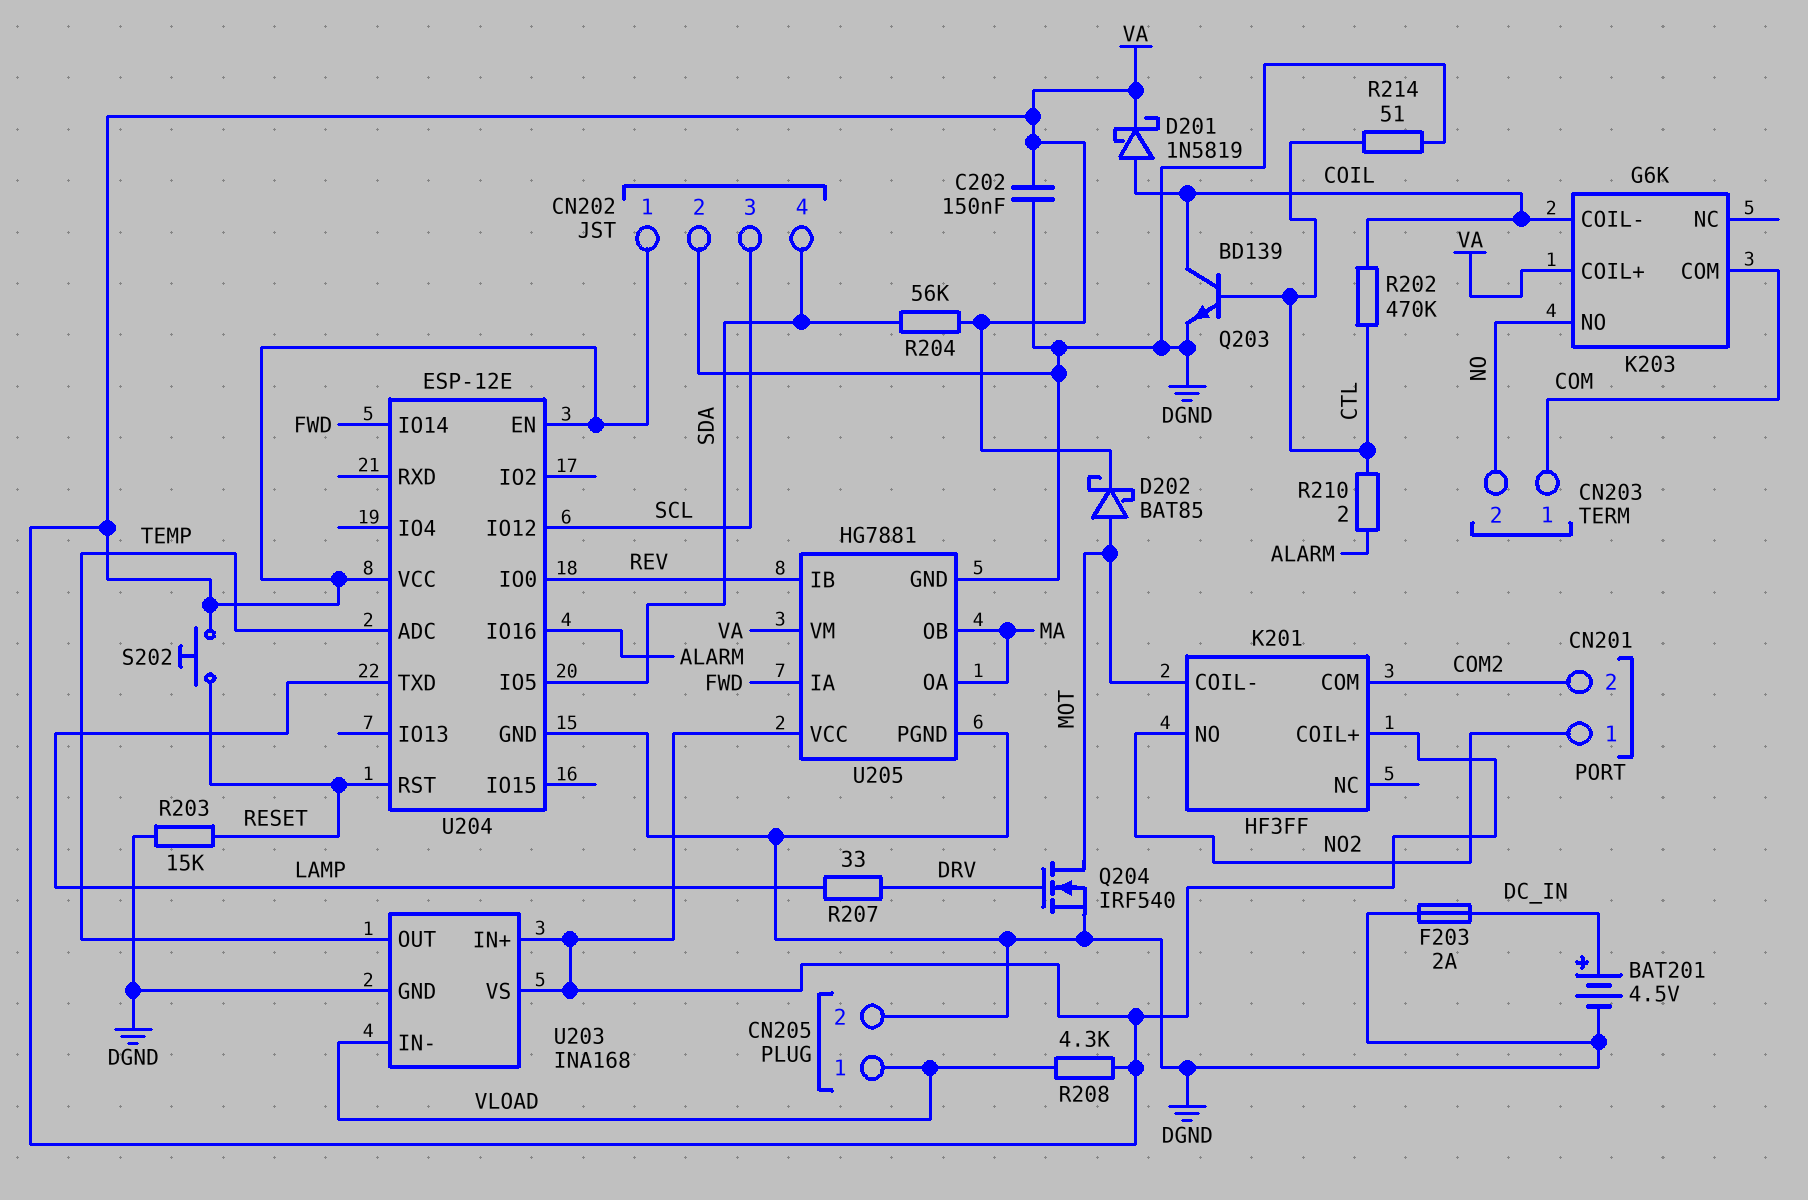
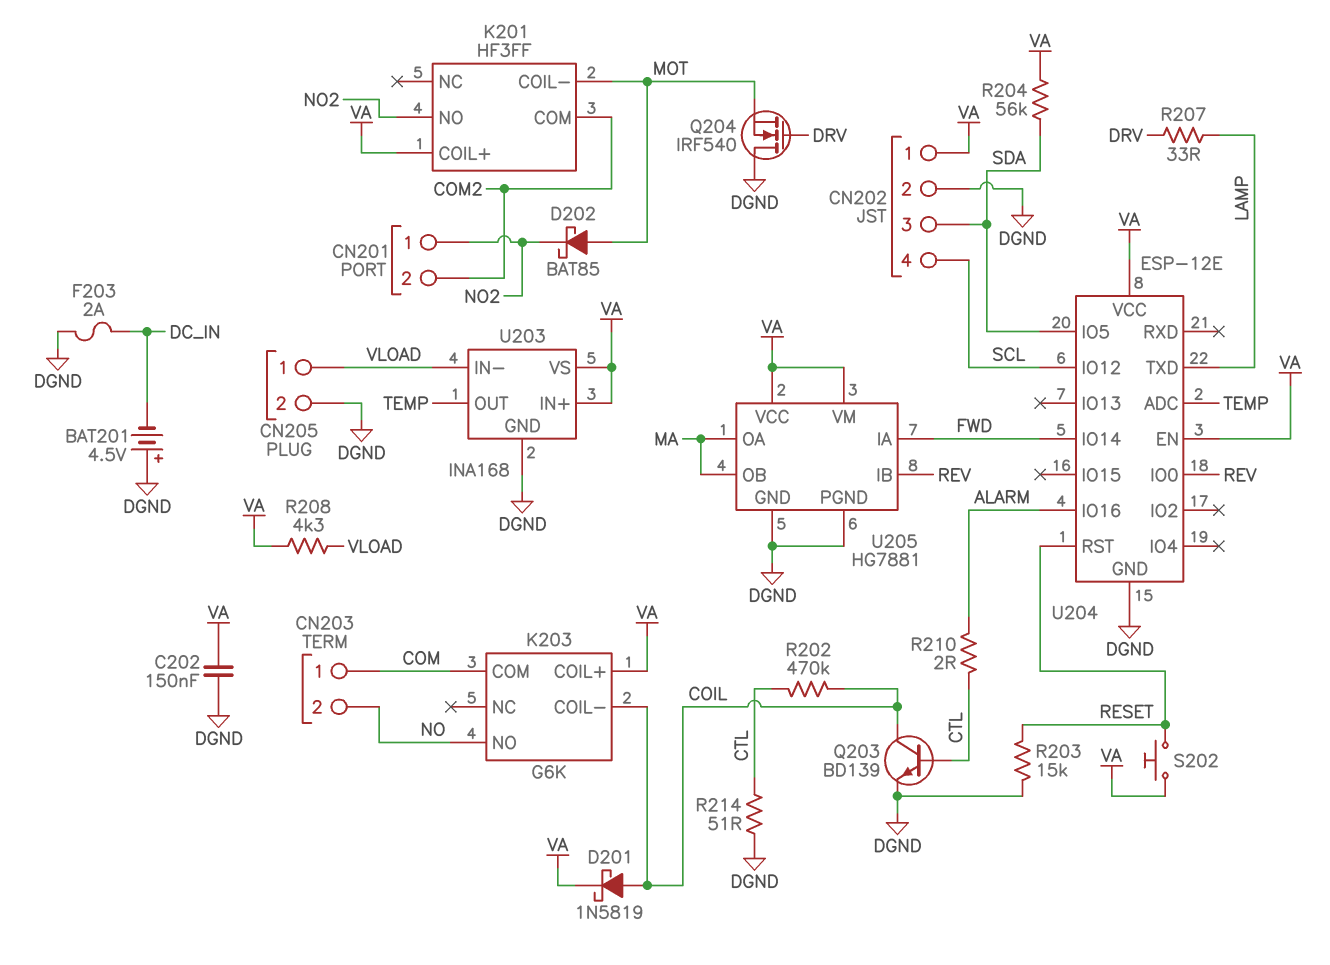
BAT201: 4.5V (plus DC_IN, minus DGND) -> 4.5V (plus DGND, minus DC_IN)
CN202 pin 3: SCL -> SDA
CN202 pin 4: SDA -> SCL
D202: schottky BAT85 (A MOT, K VA) -> schottky BAT85 (A MOT, K NO2)
Q204: NMOS IRF540 (G DRV, D MOT, S DGND) -> NMOS IRF540 (G DRV, D DGND, S MOT)

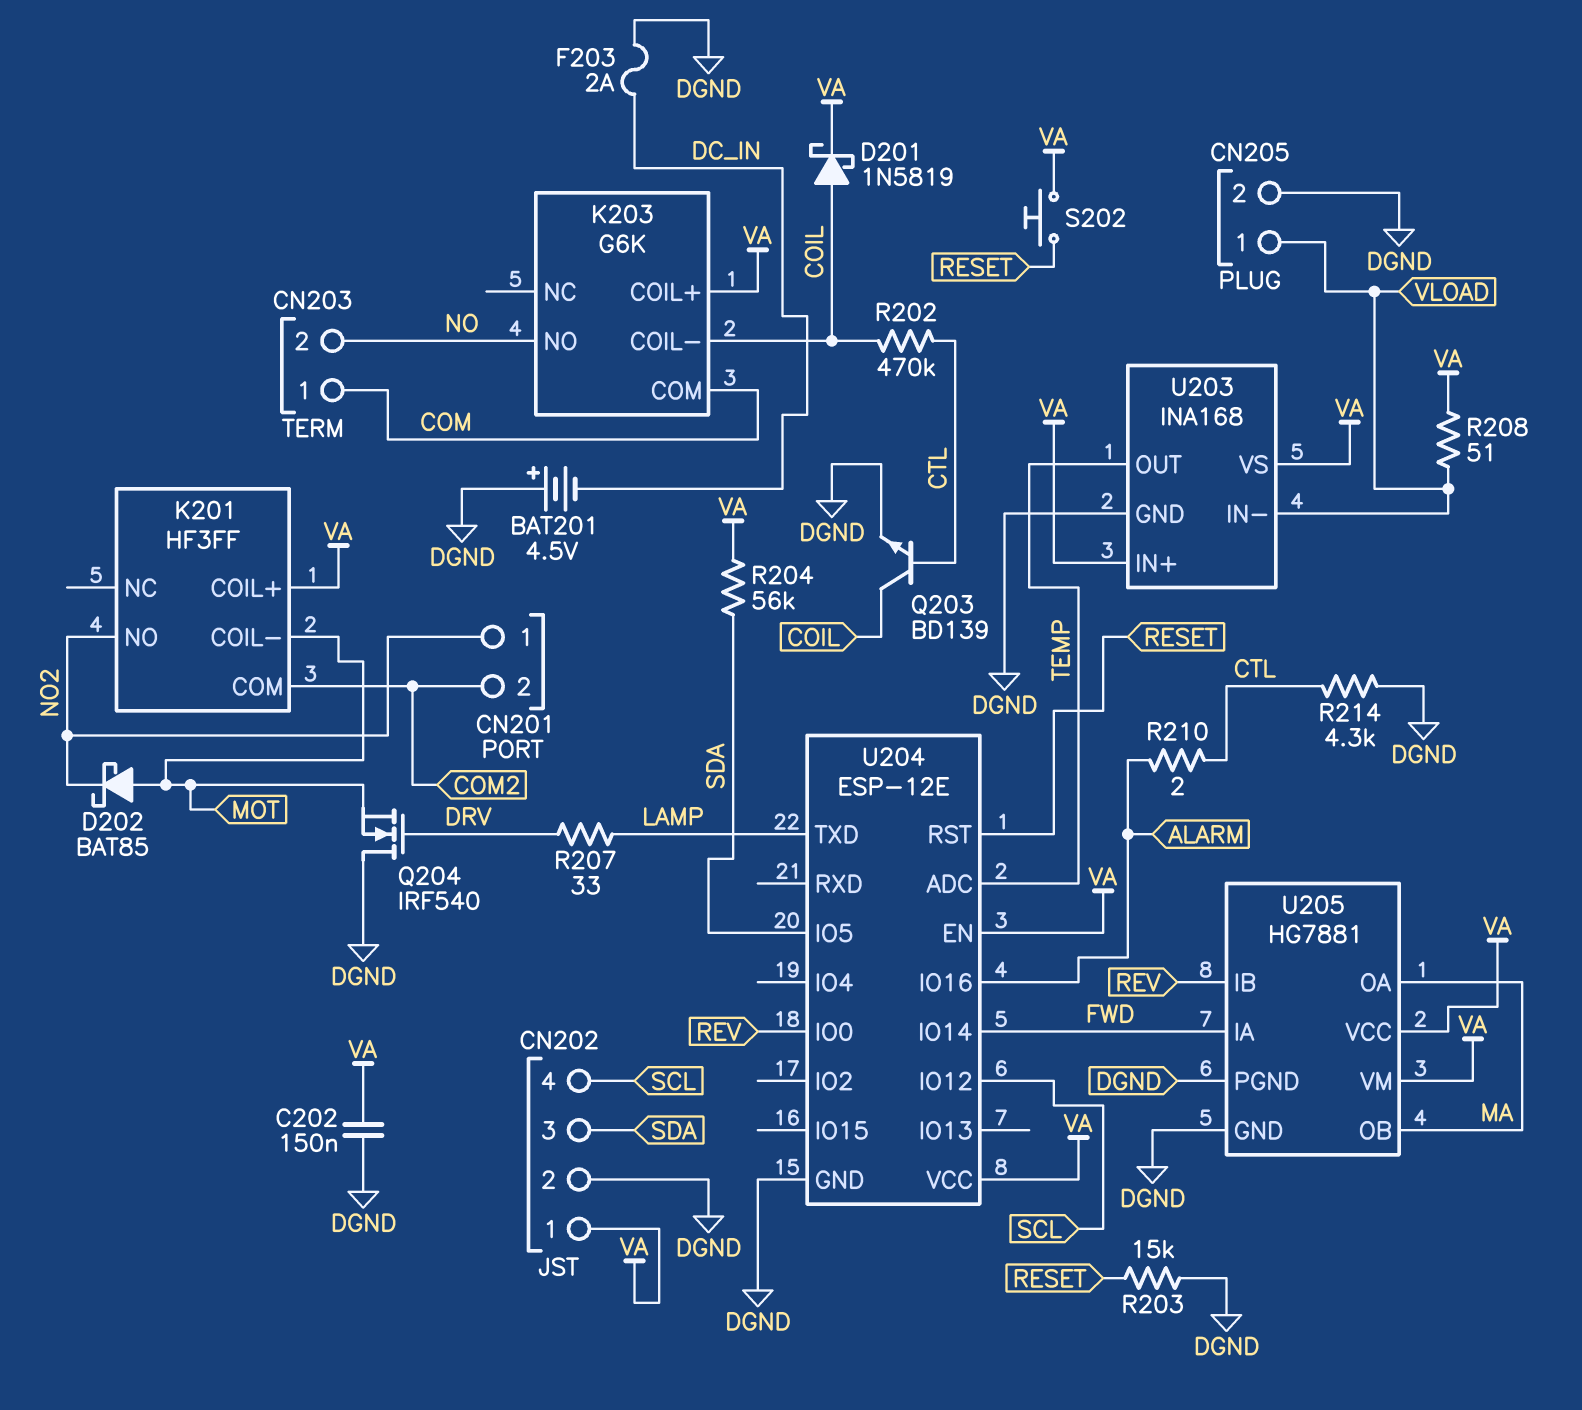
R208: 4.3k (VA, VLOAD) -> 51 (VA, VLOAD)
R214: 51 (CTL, DGND) -> 4.3k (CTL, DGND)

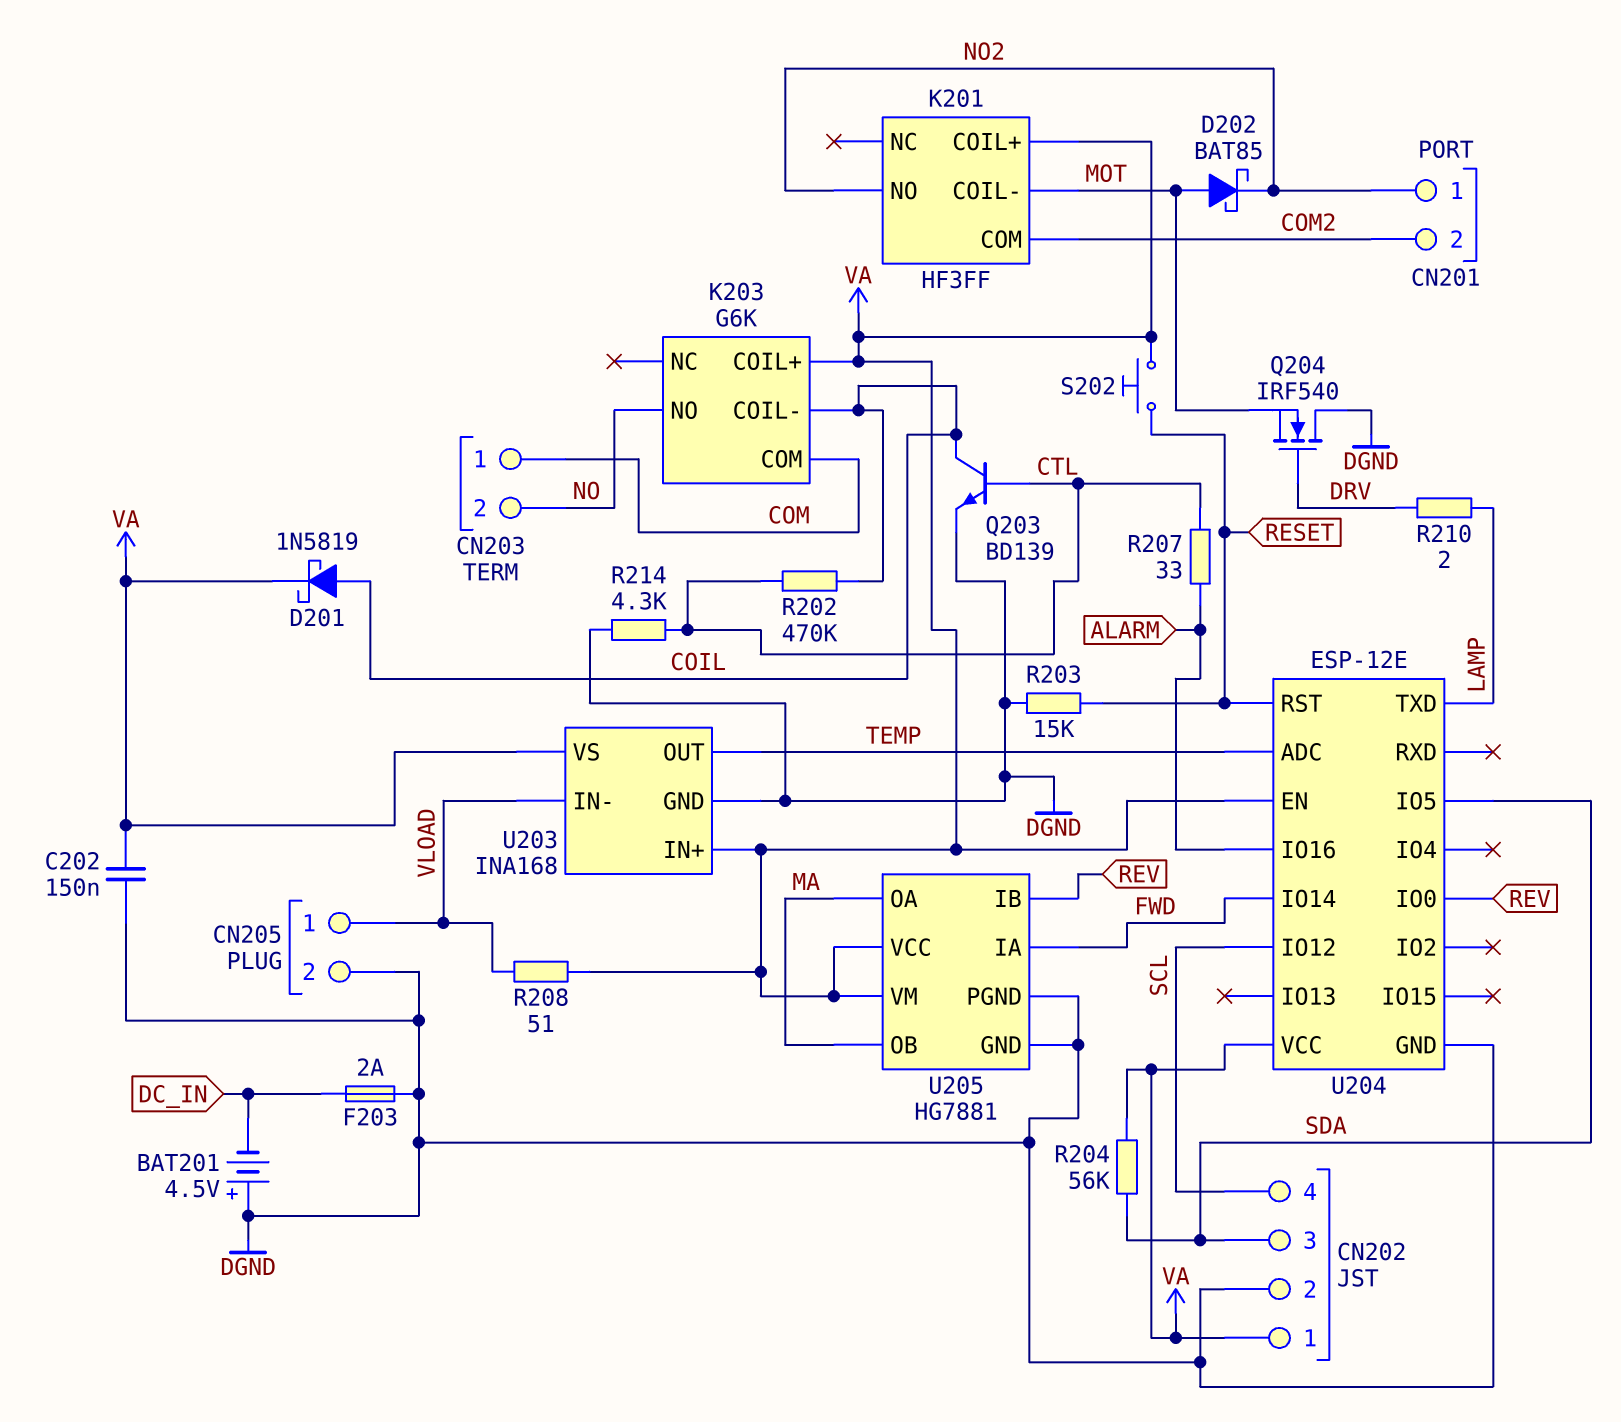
R207: 33 (DRV, LAMP) -> 33 (ALARM, CTL)
R210: 2 (ALARM, CTL) -> 2 (DRV, LAMP)

